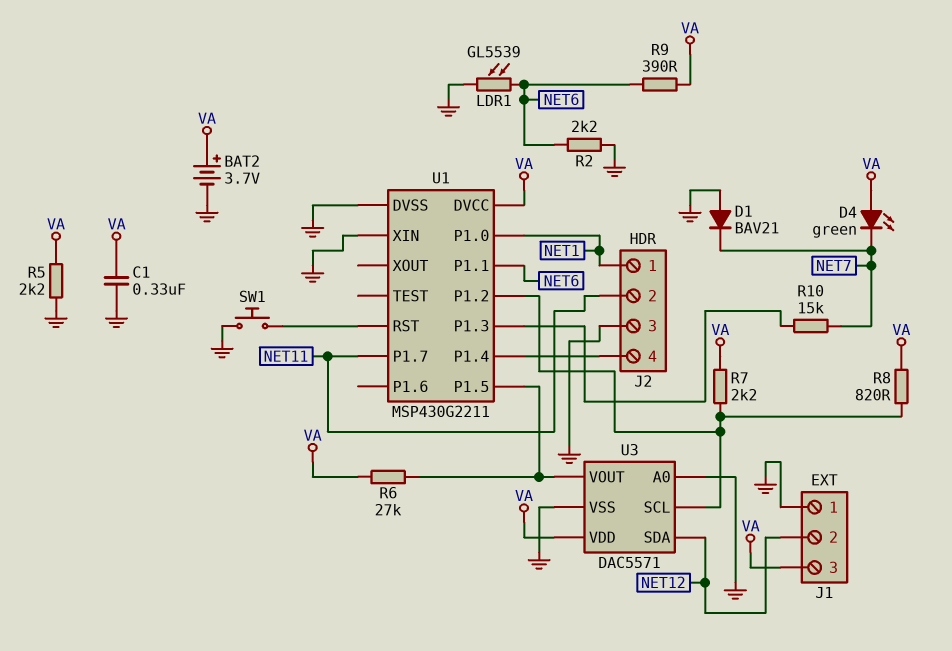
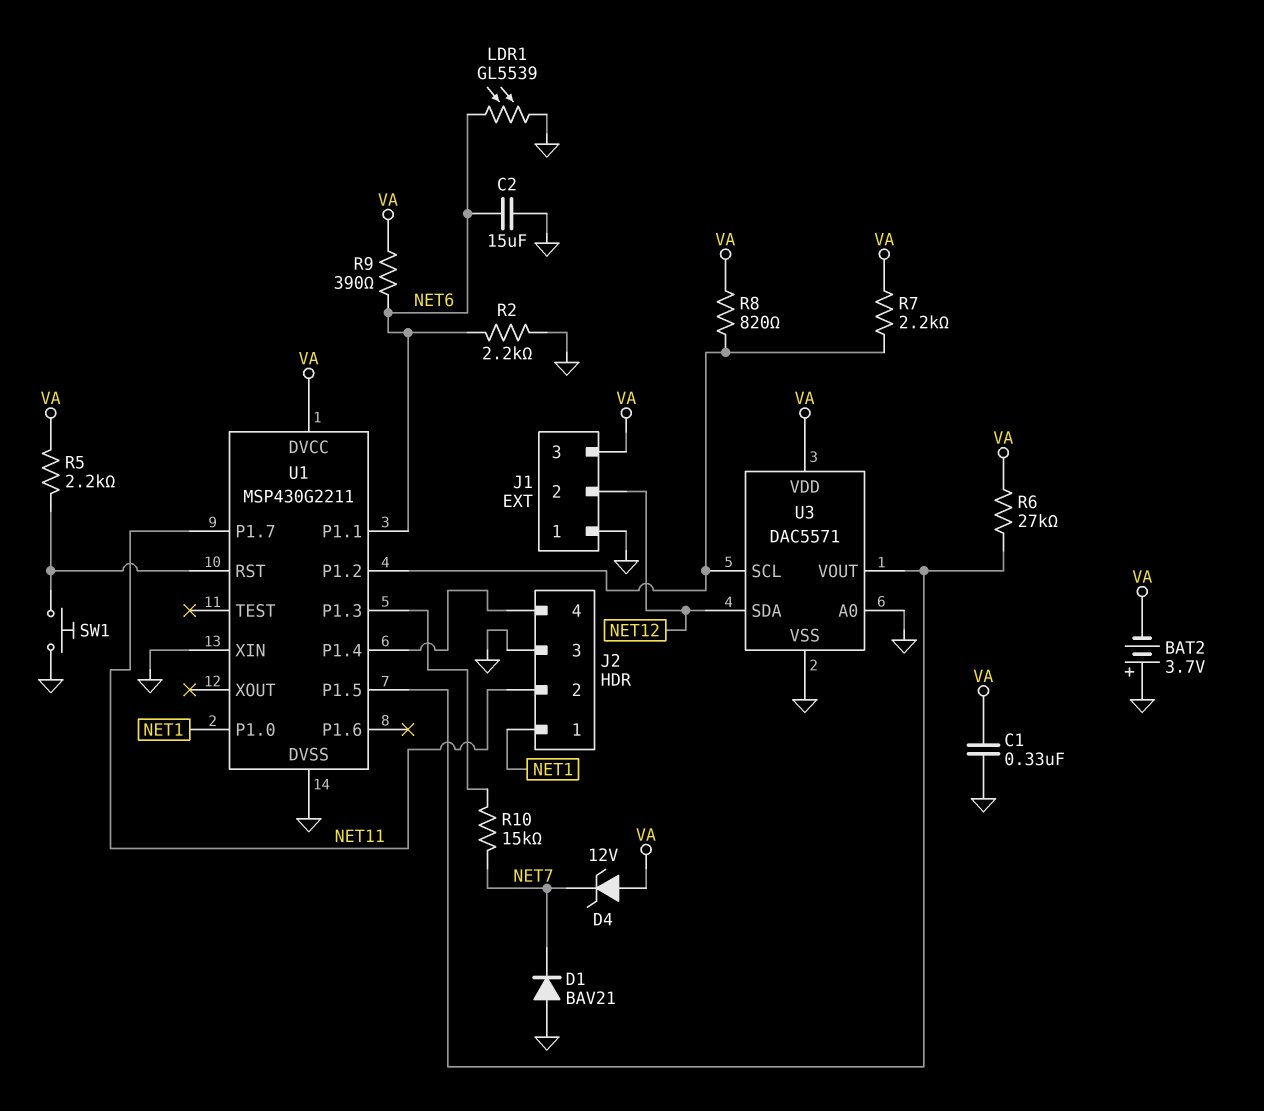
BAT2: 3.7V (plus VA, minus GND) -> 3.7V (plus GND, minus VA)
C2: none -> 15uF (GND, NET6)
D4: LED green (A VA, K NET7) -> zener 12V (A VA, K NET7)
R5: 2.2k (GND, VA) -> 2.2k (U1/RST, VA)

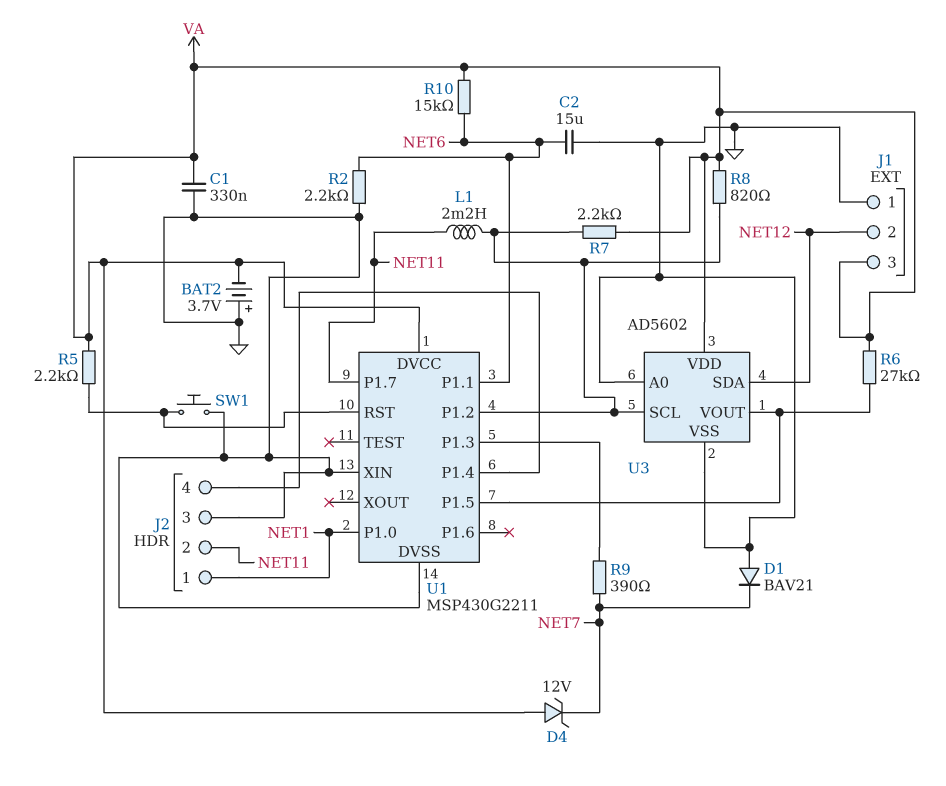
L1: none -> 2.2mH (NET11, U1/P1.2)
LDR1: GL5539 (GND, NET6) -> none
R9: 390 (NET6, VA) -> 390 (NET7, U1/P1.3)
R10: 15k (NET7, U1/P1.3) -> 15k (NET6, VA)
U3: DAC5571 -> AD5602

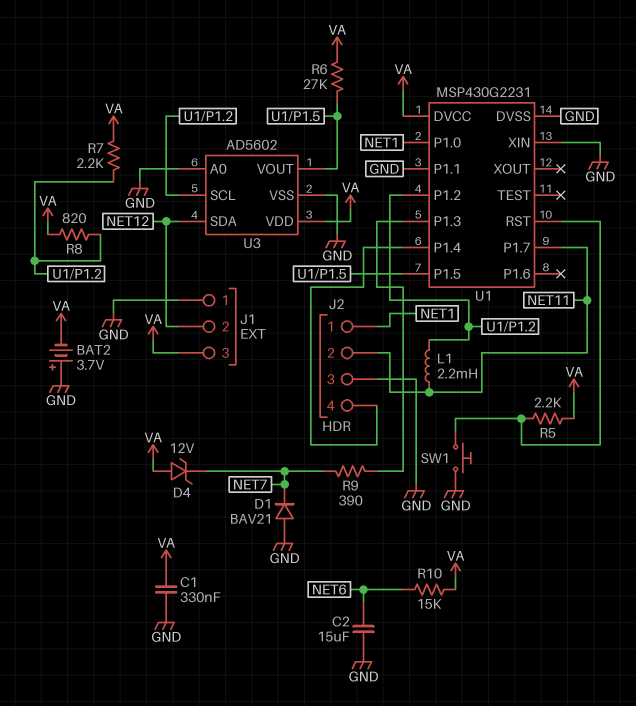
R2: 2.2k (GND, NET6) -> none
U1: MSP430G2211 -> MSP430G2231
U1 pin P1.1: NET6 -> GND

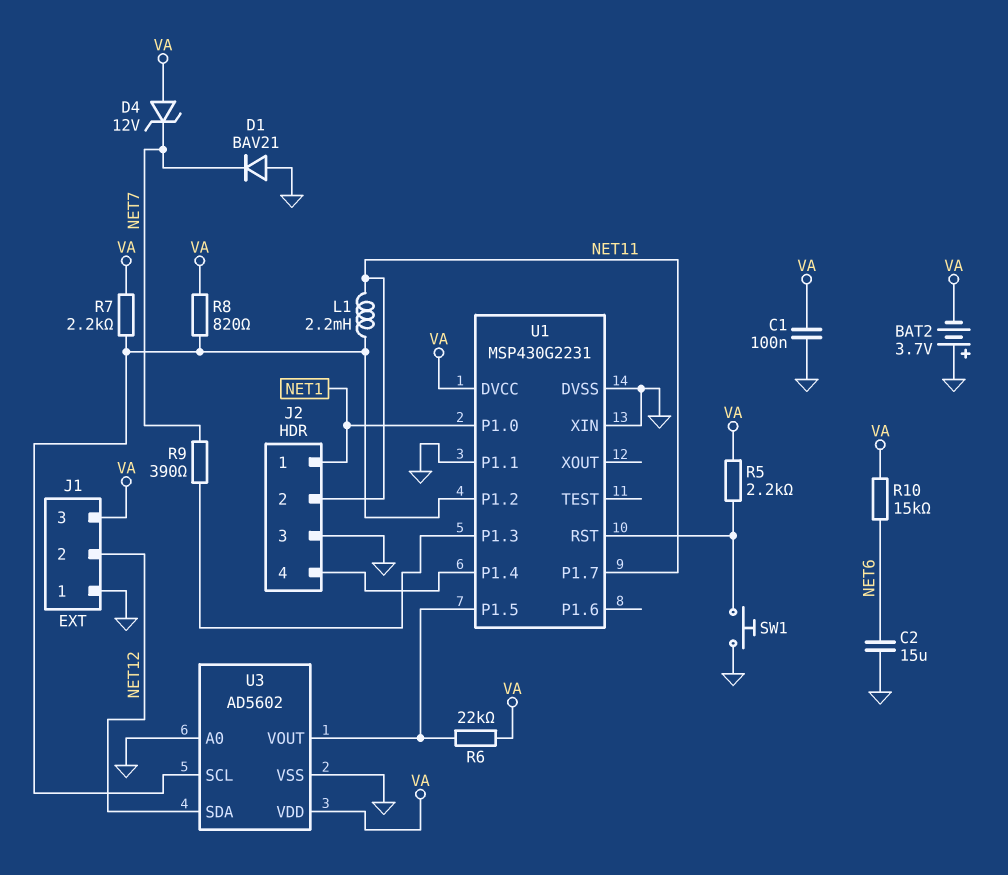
C1: 330nF (GND, VA) -> 100nF (GND, VA)
R6: 27k (U1/P1.5, VA) -> 22k (U1/P1.5, VA)

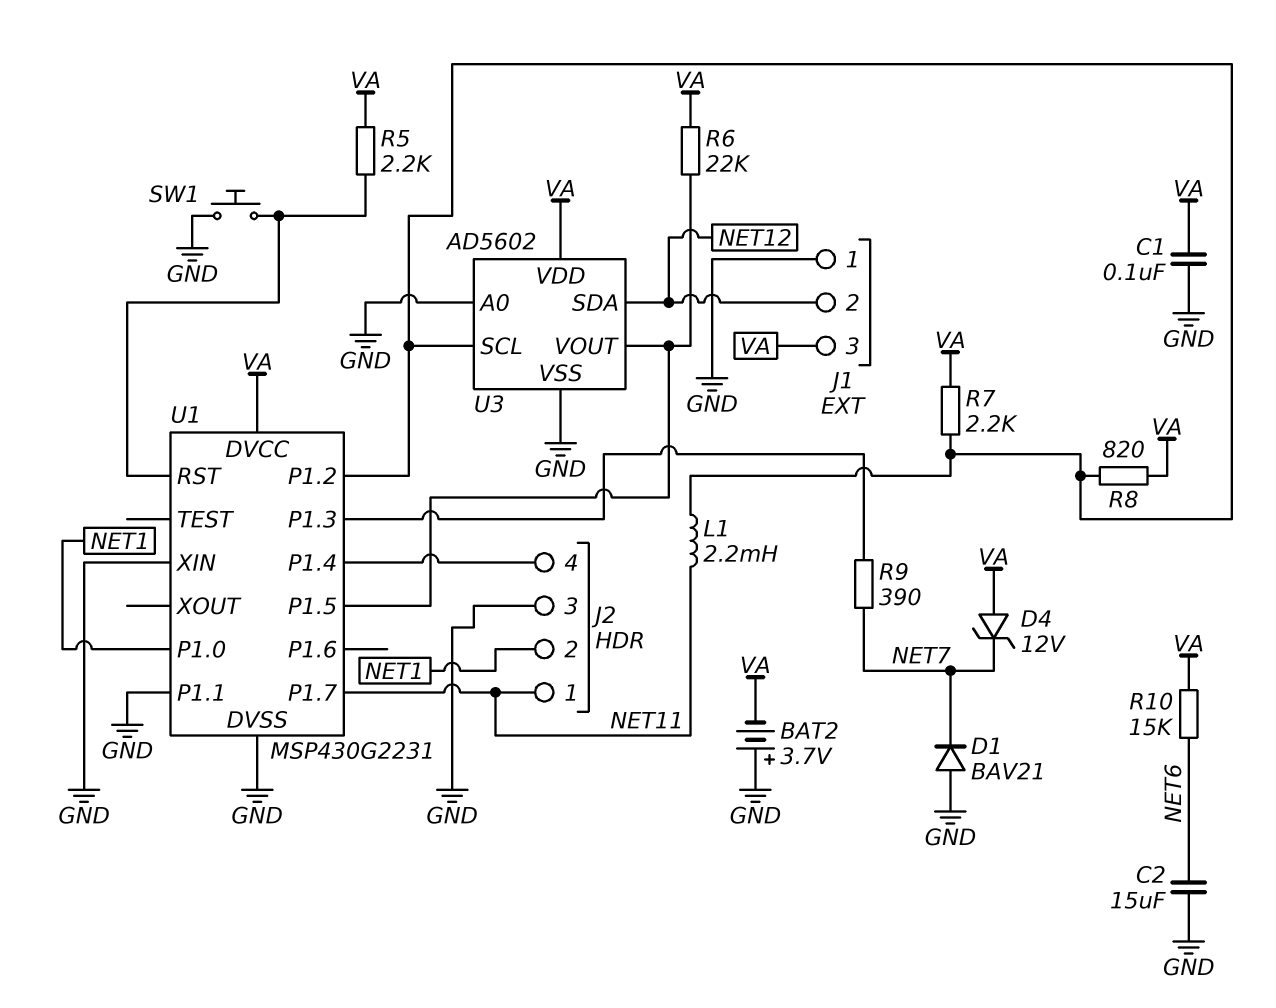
J2 pin 1: NET1 -> NET11
J2 pin 2: NET11 -> NET1

